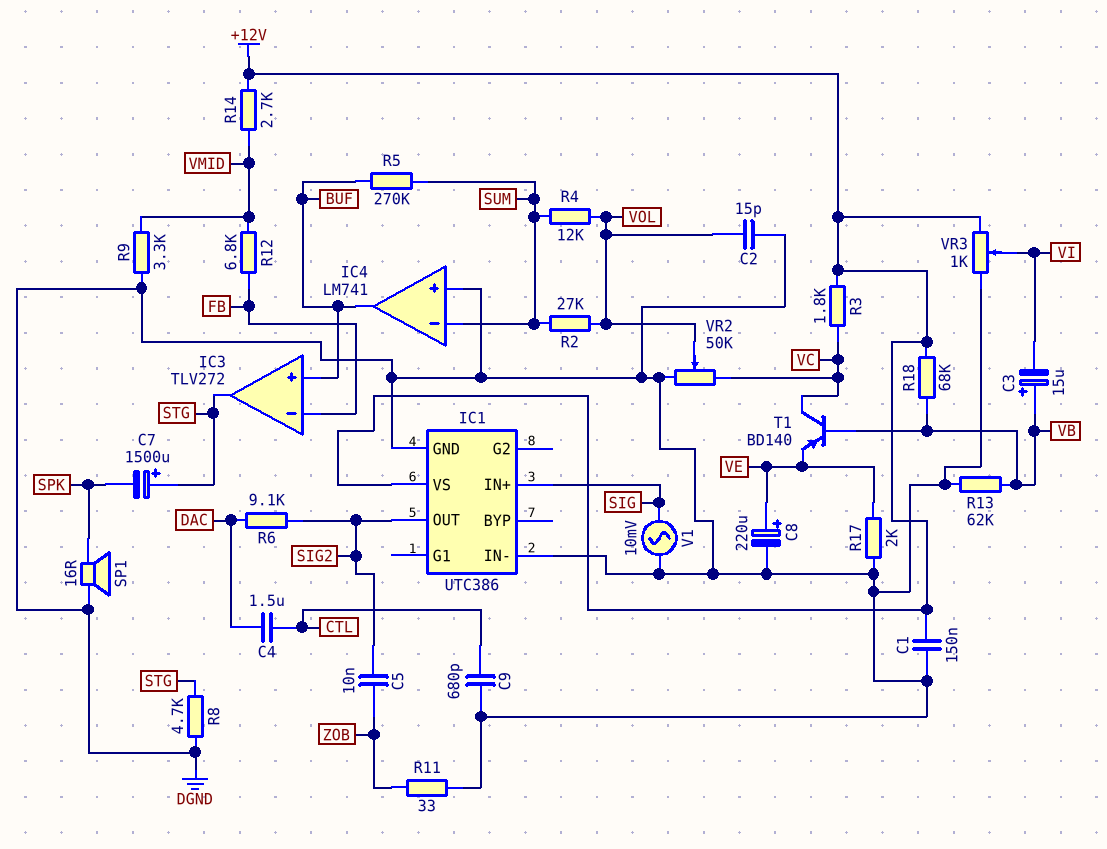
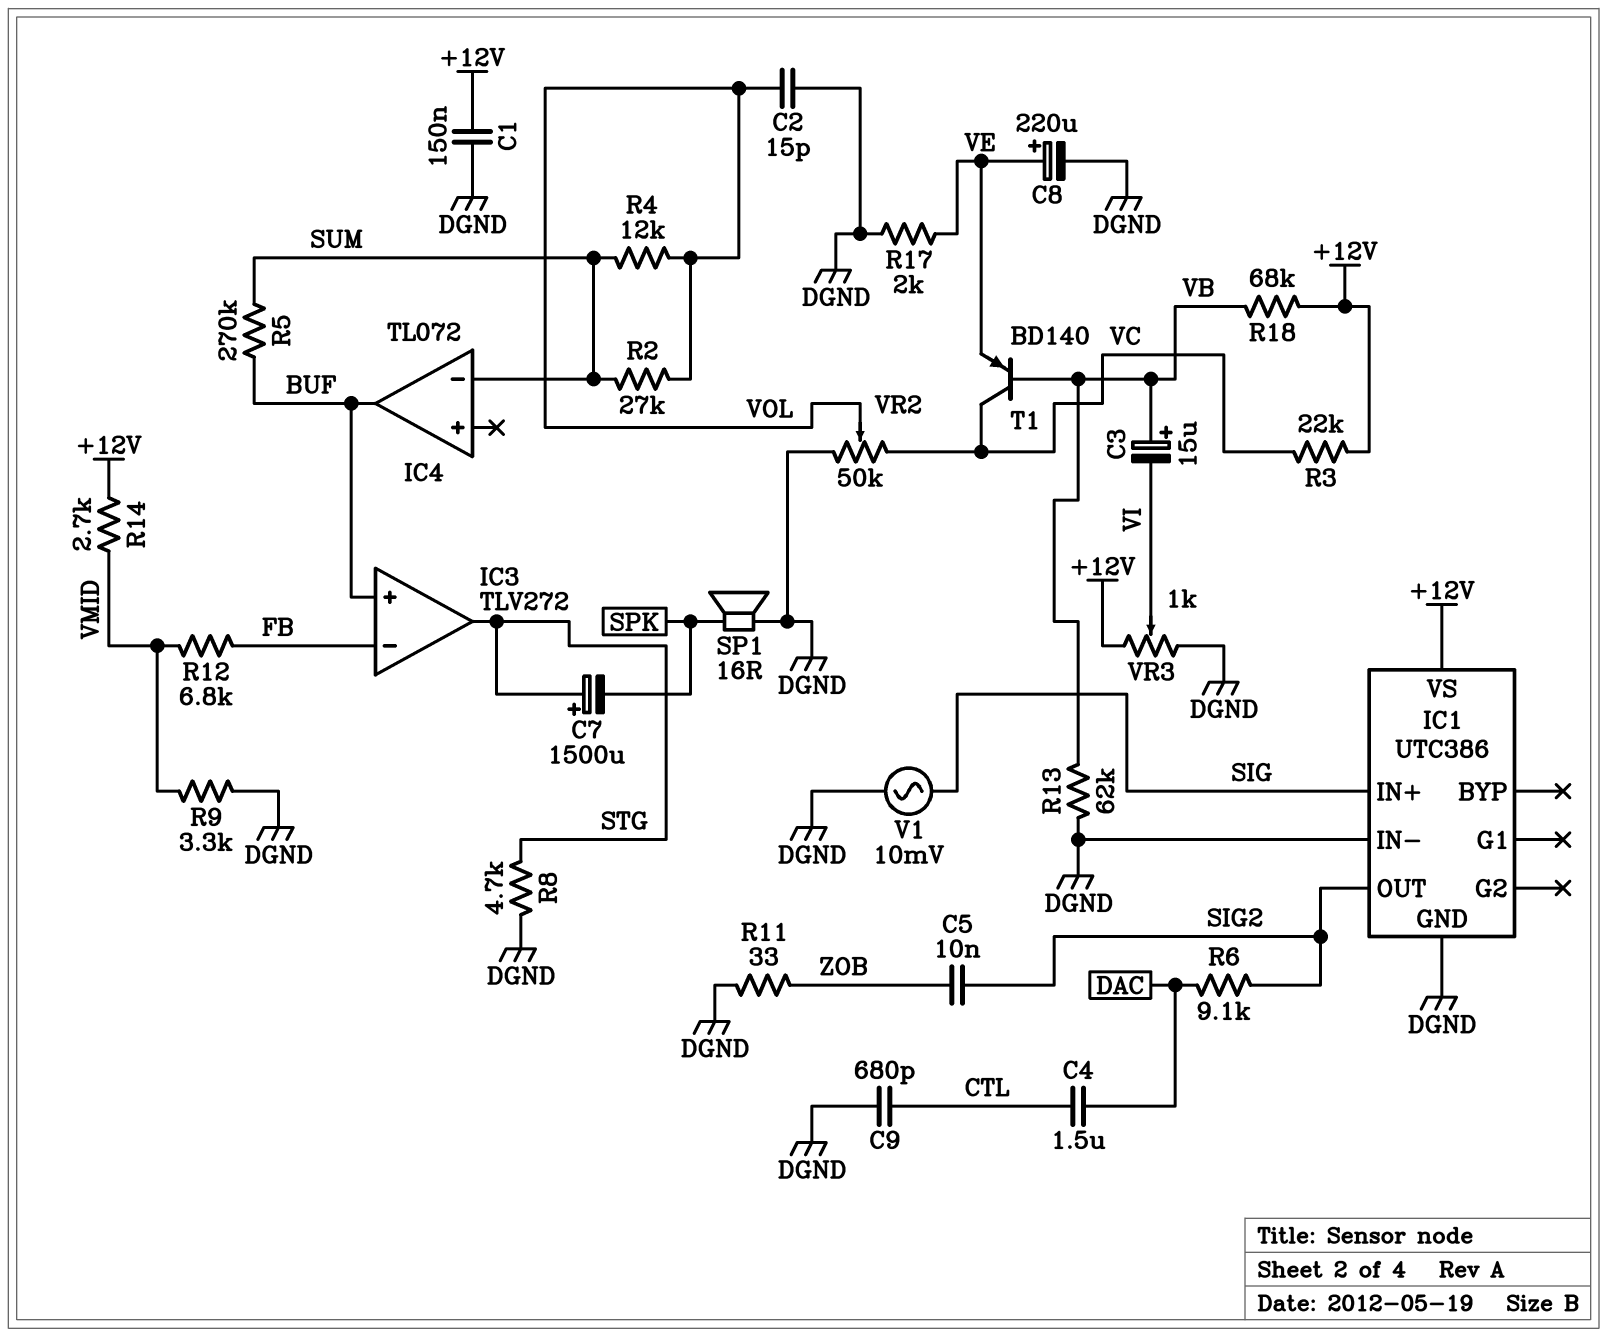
IC4: LM741 -> TL072
IC4 pin in+: DGND -> none
R3: 1.8k (+12V, VC) -> 22k (+12V, VC)

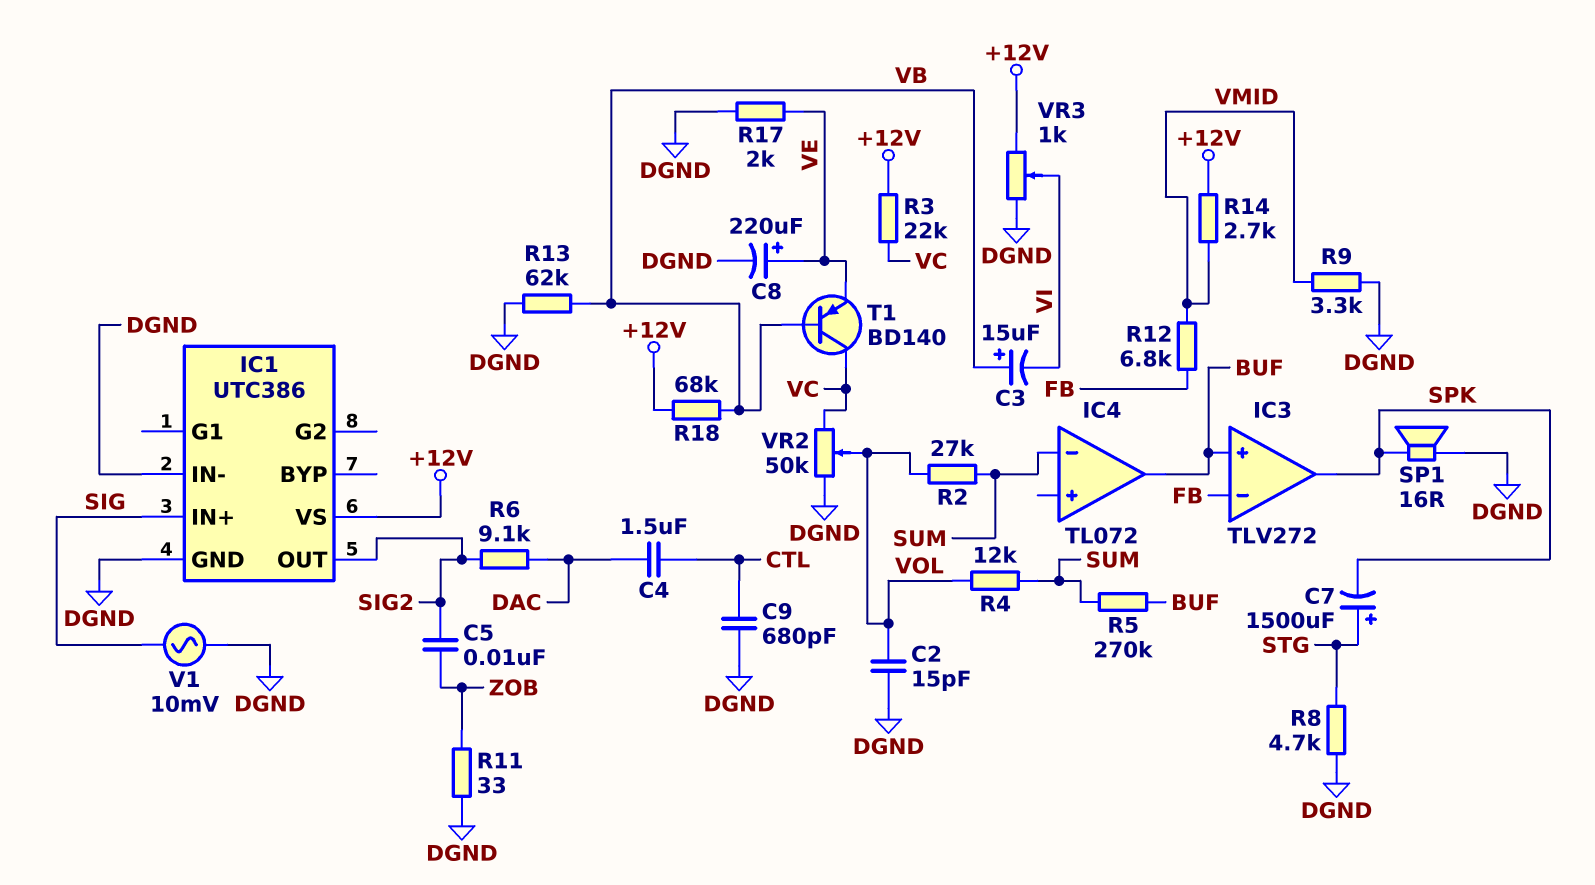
C1: 150nF (+12V, DGND) -> none
IC3 pin out: STG -> SPK

